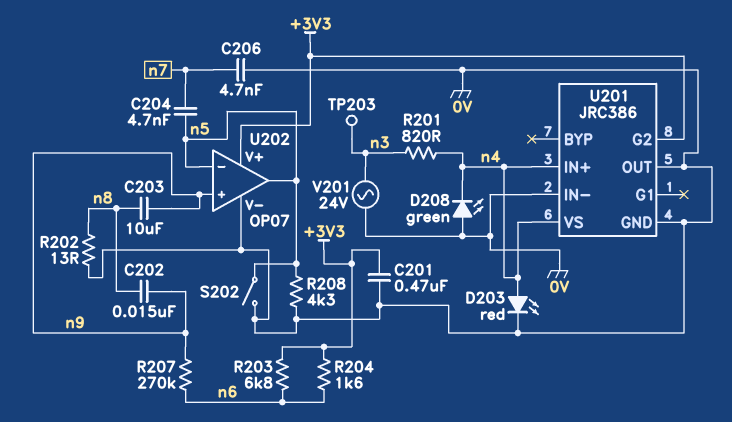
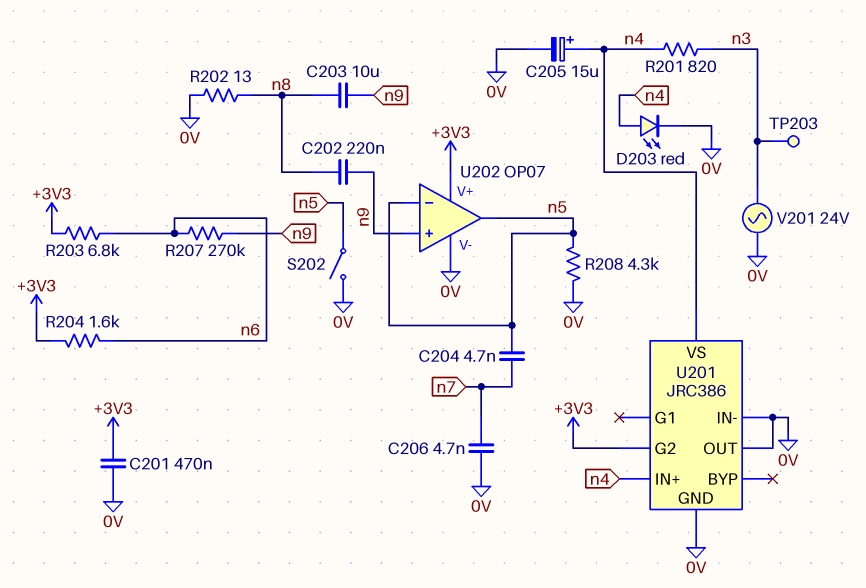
C202: 15nF (n8, n9) -> 220nF (n8, n9)
C205: none -> 15uF (plus n4, minus 0V)
D208: LED green (A 0V, K n4) -> none

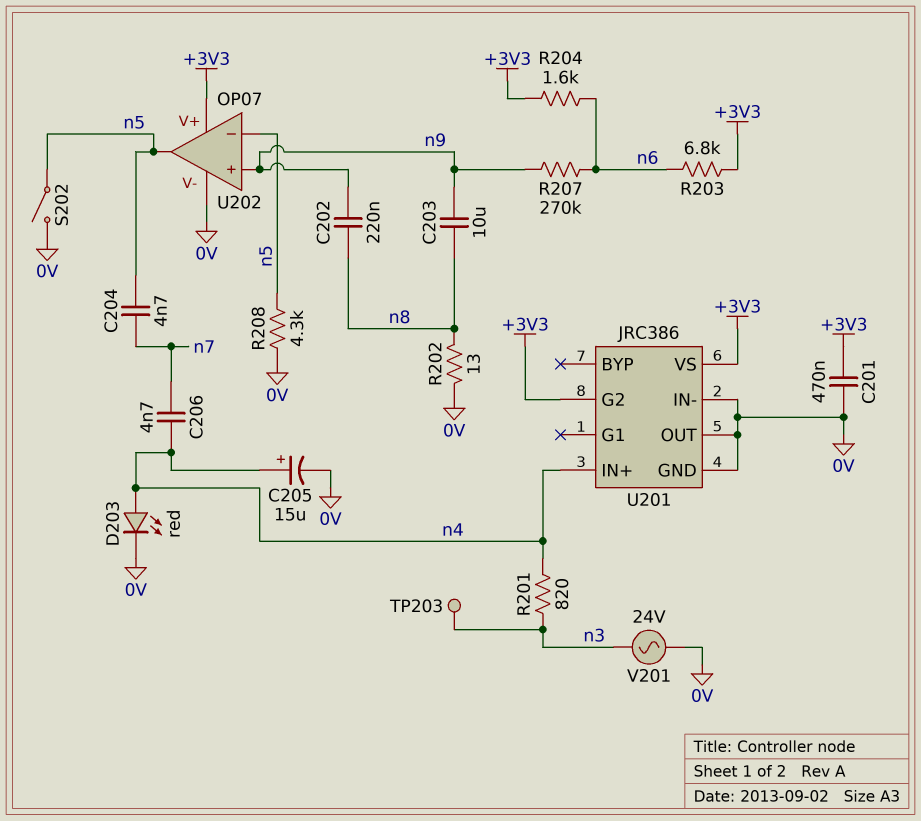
C206: 4.7nF (0V, n7) -> 4.7nF (n4, n7)
U201 pin VS: n4 -> +3V3

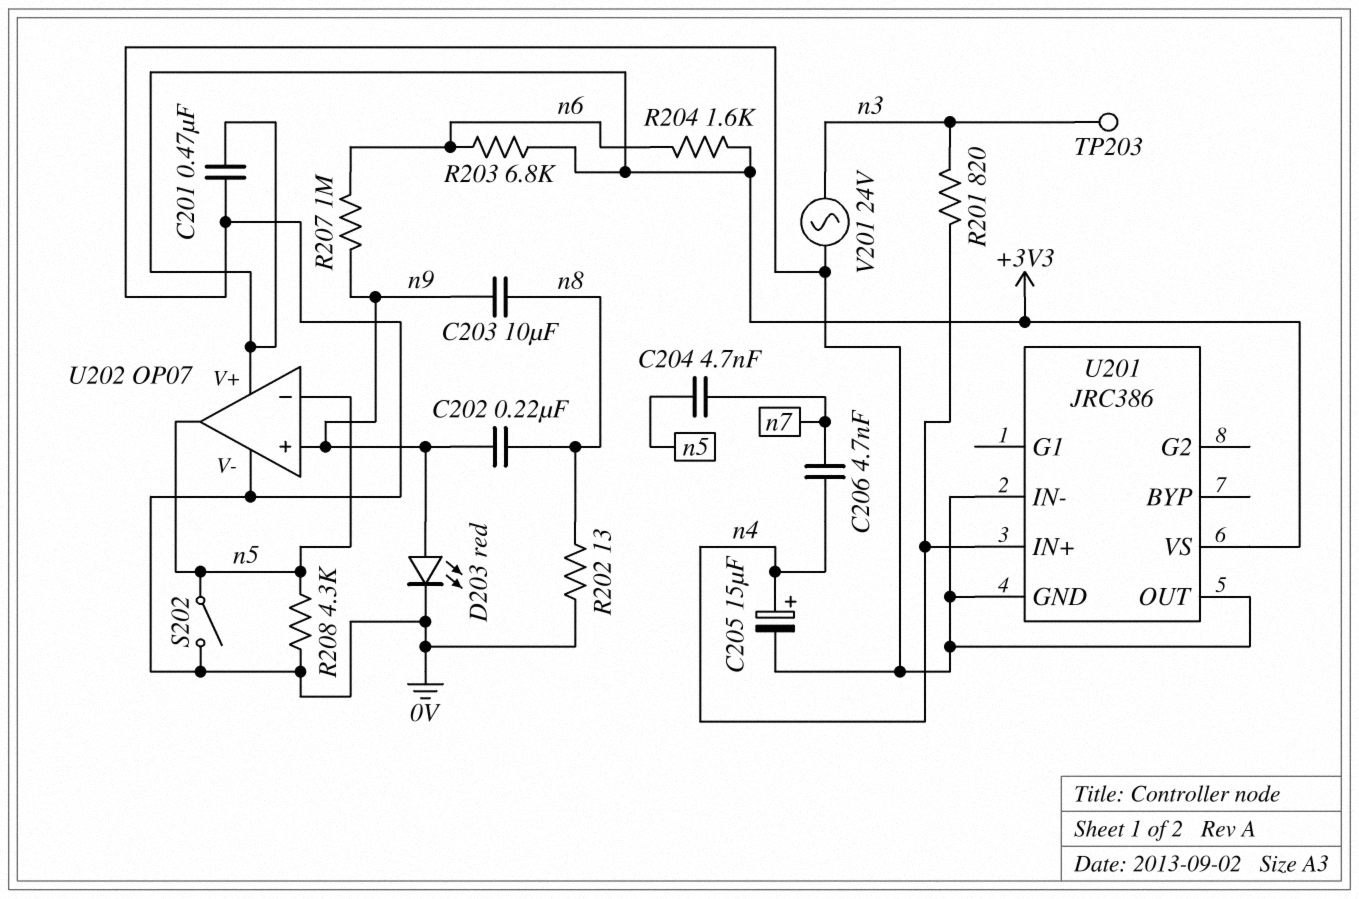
D203: LED red (A n4, K 0V) -> LED red (A n9, K 0V)
R207: 270k (n6, n9) -> 1M (n6, n9)
U201 pin G2: +3V3 -> none

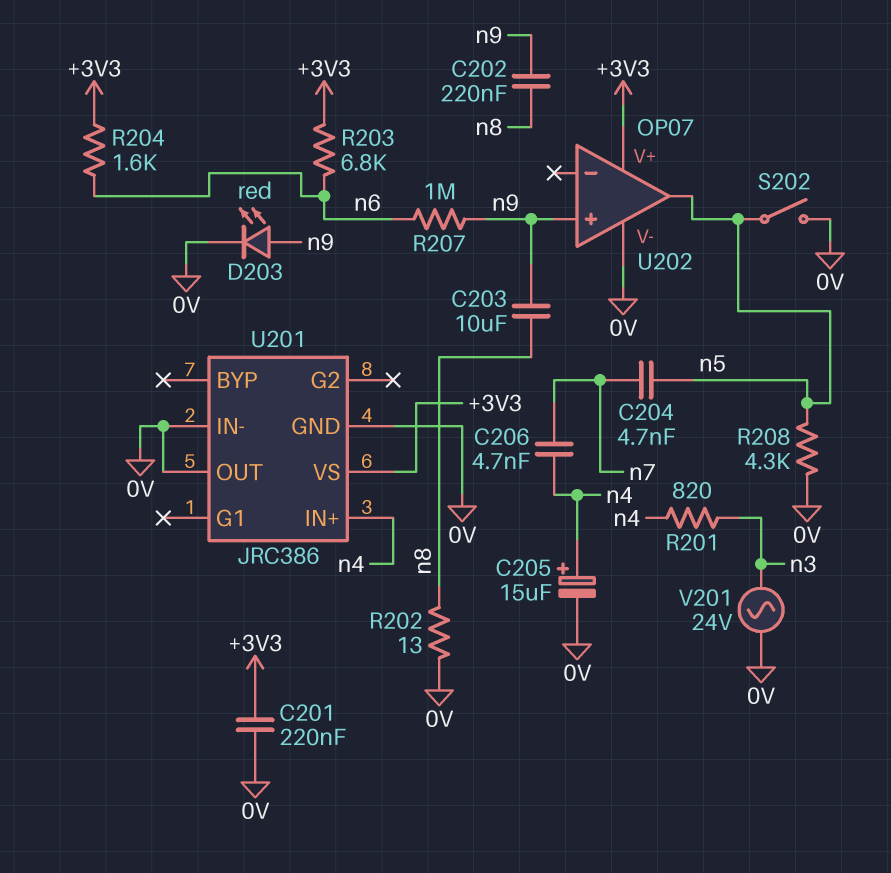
C201: 470nF (+3V3, 0V) -> 220nF (+3V3, 0V)
TP203: test point (n3) -> none
U202 pin in-: n5 -> none

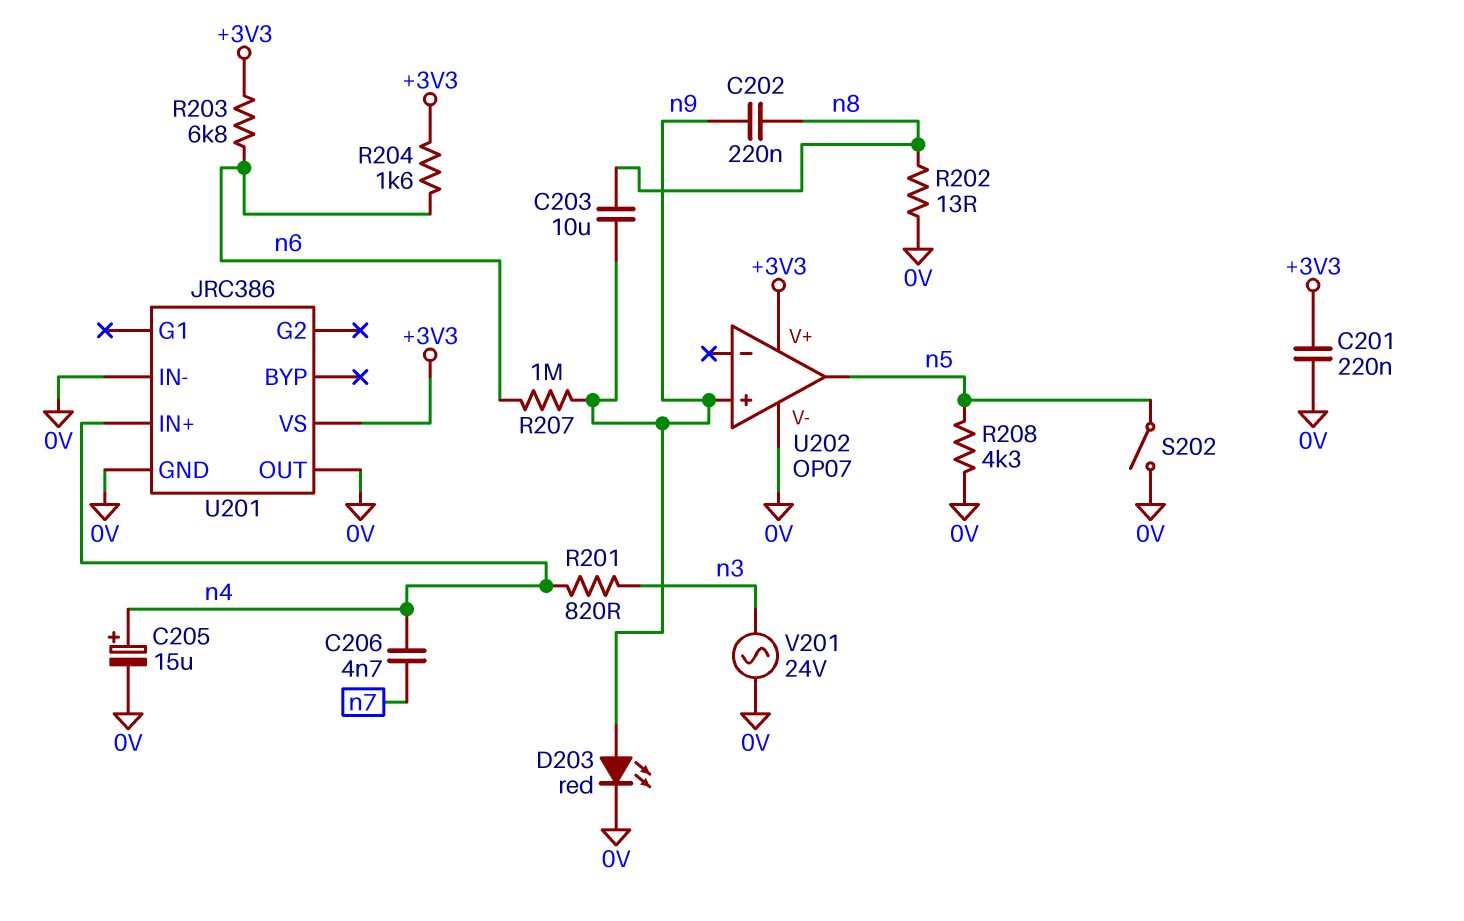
C204: 4.7nF (n5, n7) -> none

